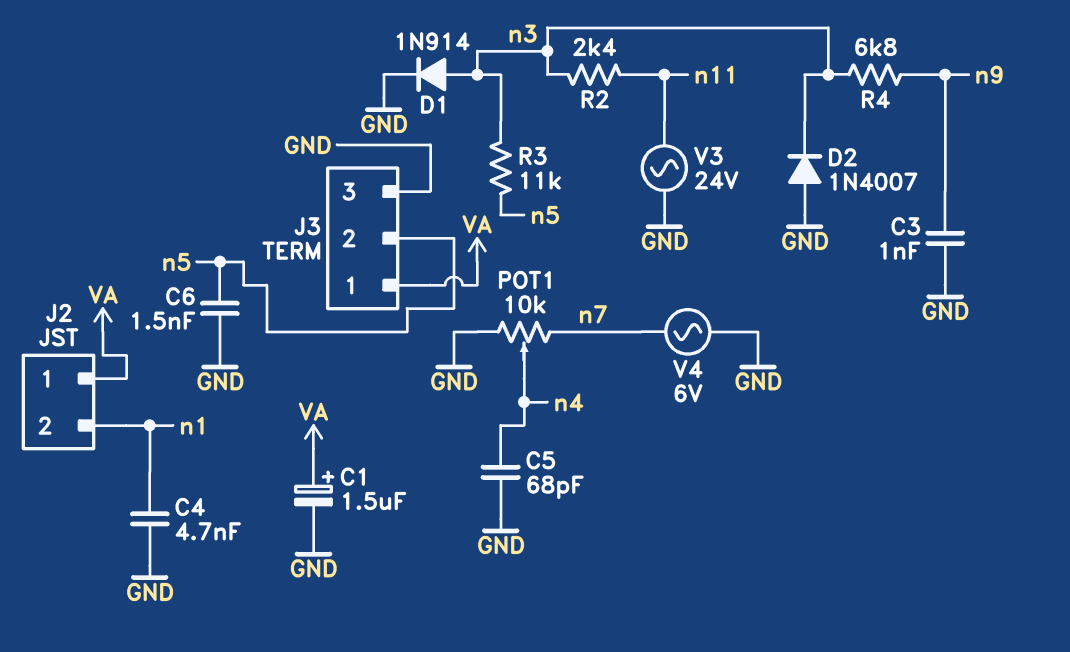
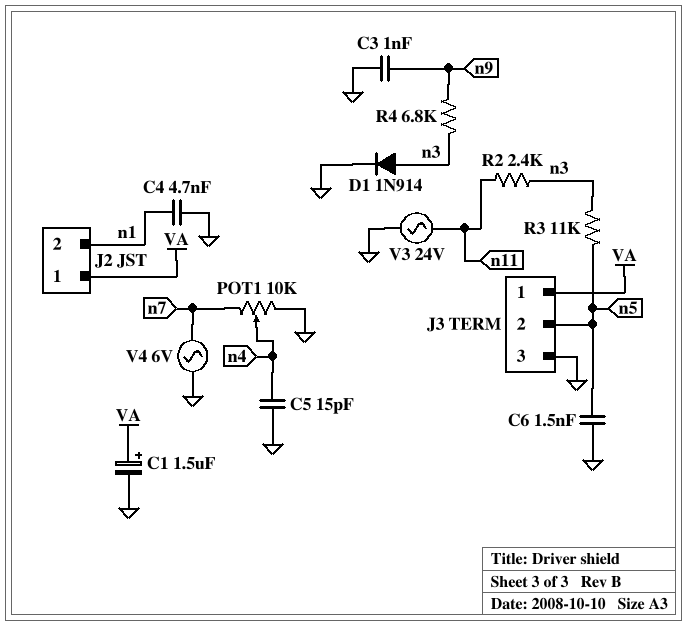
C5: 68pF (GND, n4) -> 15pF (GND, n4)
D2: diode 1N4007 (A GND, K n3) -> none

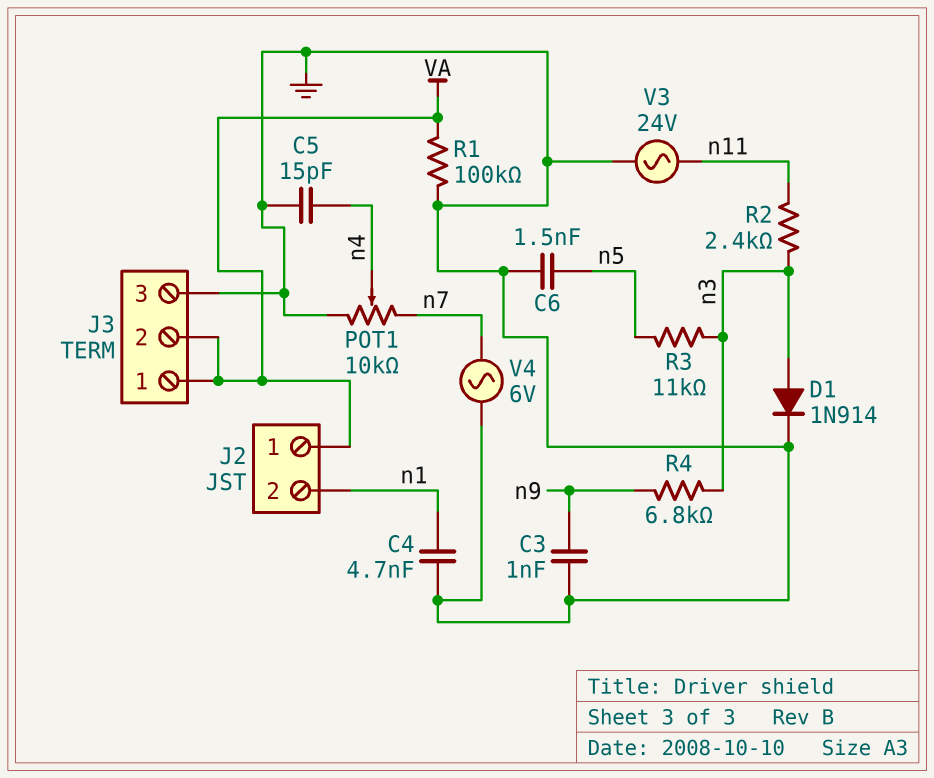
C1: 1.5uF (plus VA, minus GND) -> none
J3 pin 2: n5 -> VA
R1: none -> 100k (GND, VA)

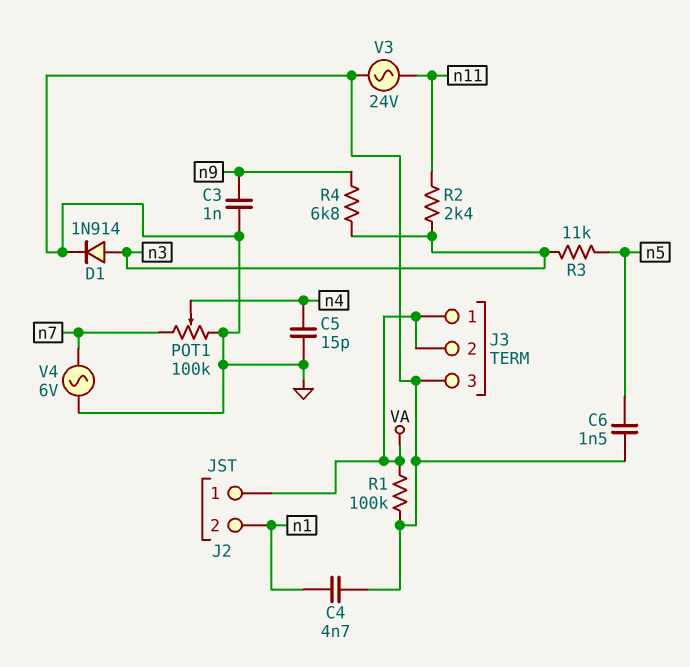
POT1: 10k (GND, n7, wiper n4) -> 100k (GND, n7, wiper n4)

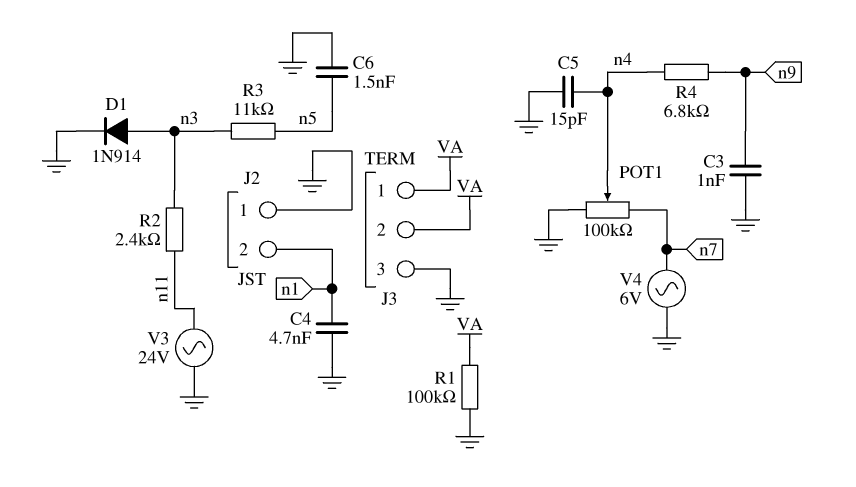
J2 pin 1: VA -> GND
R4: 6.8k (n3, n9) -> 6.8k (n4, n9)

